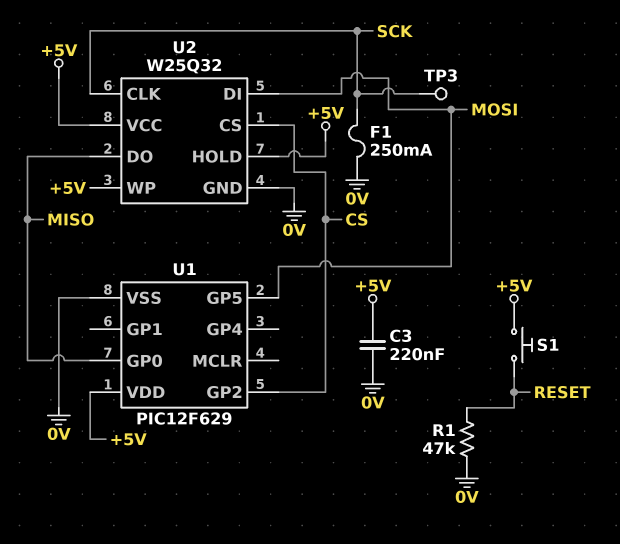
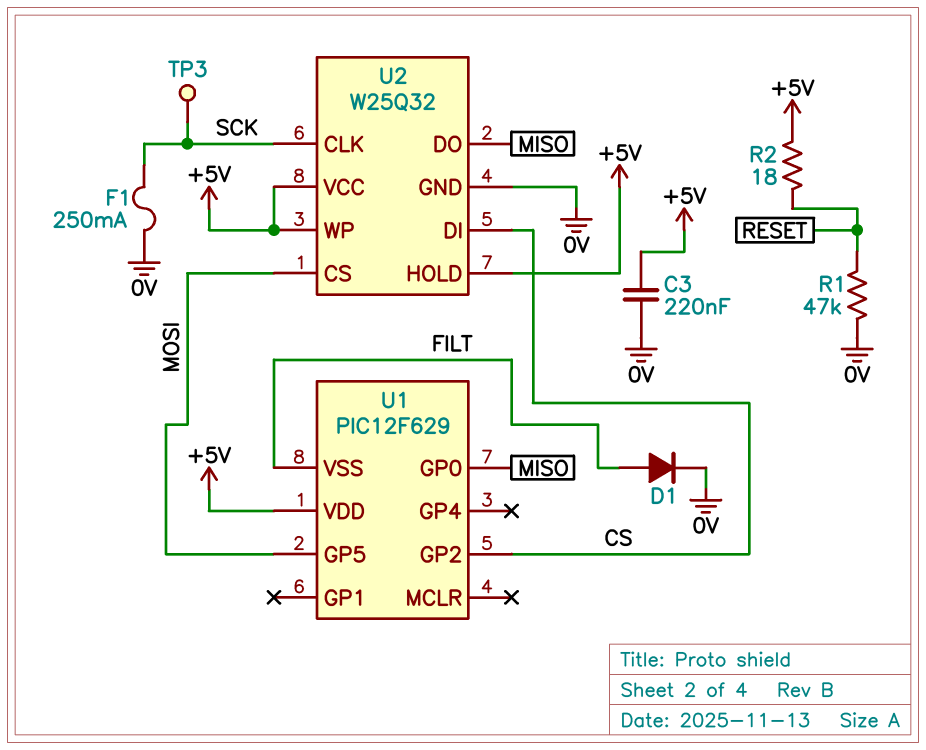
D1: none -> diode (A FILT, K 0V)
R2: none -> 18 (+5V, RESET)
S1: button (+5V, RESET) -> none
U1 pin VSS: 0V -> FILT
U2 pin CS: CS -> MOSI
U2 pin DI: MOSI -> CS

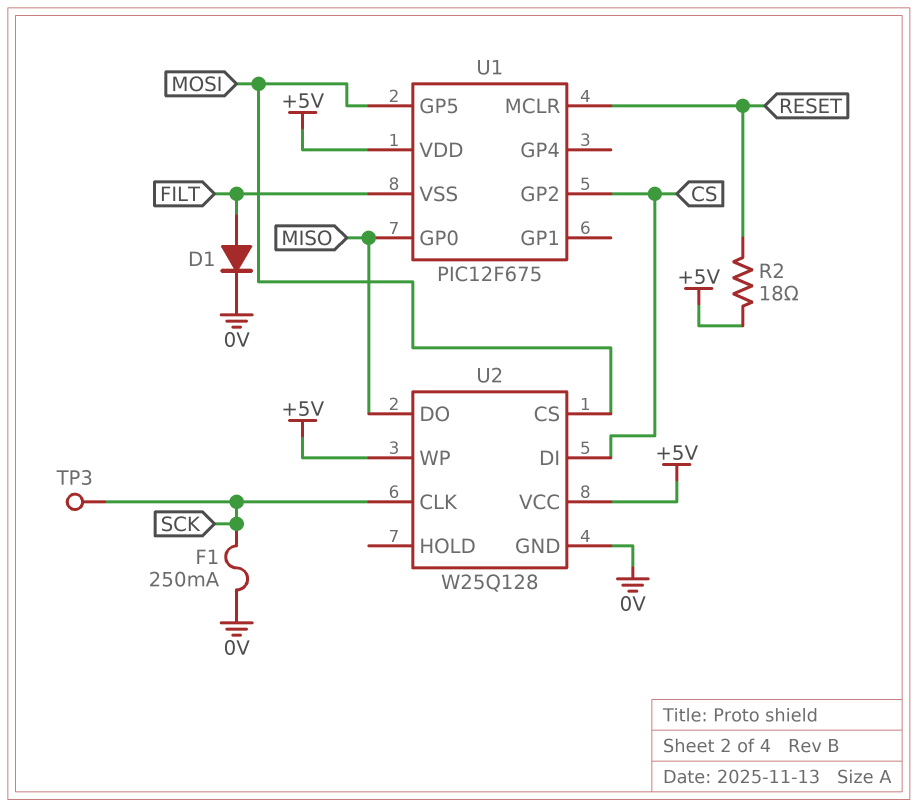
C3: 220nF (+5V, 0V) -> none
R1: 47k (0V, RESET) -> none
U1: PIC12F629 -> PIC12F675
U1 pin MCLR: none -> RESET
U2: W25Q32 -> W25Q128
U2 pin HOLD: +5V -> none

